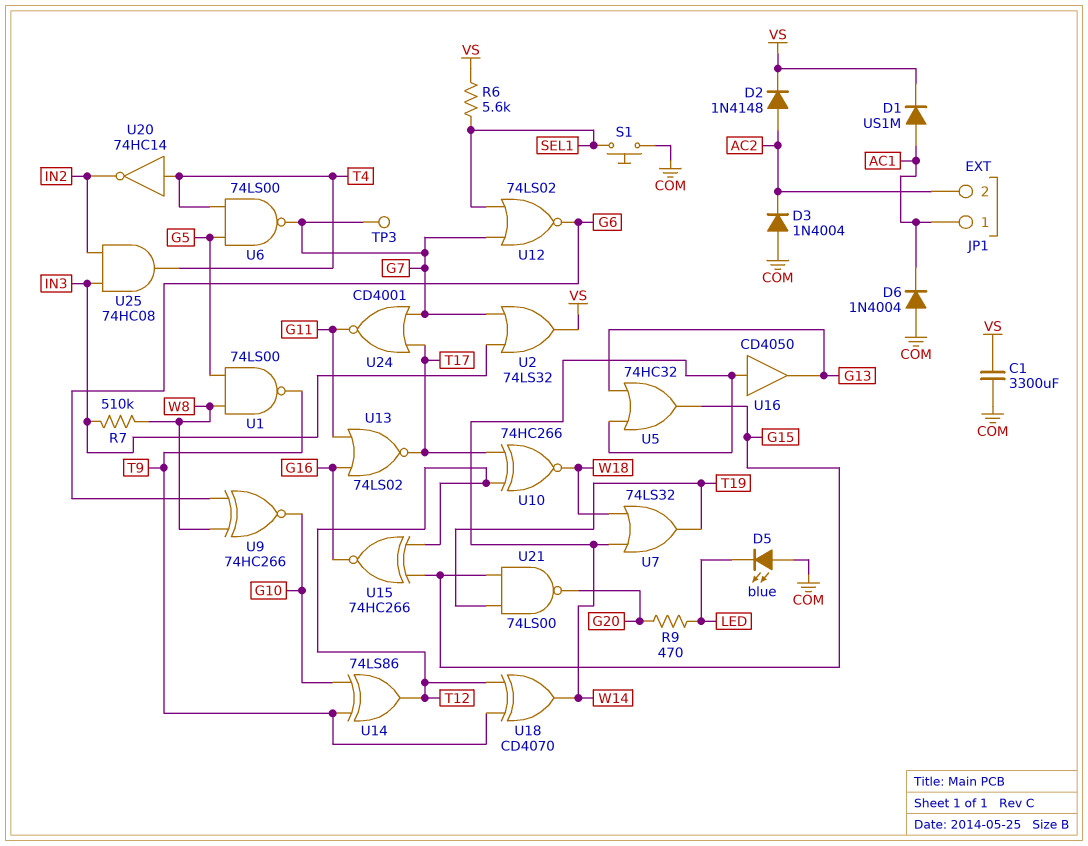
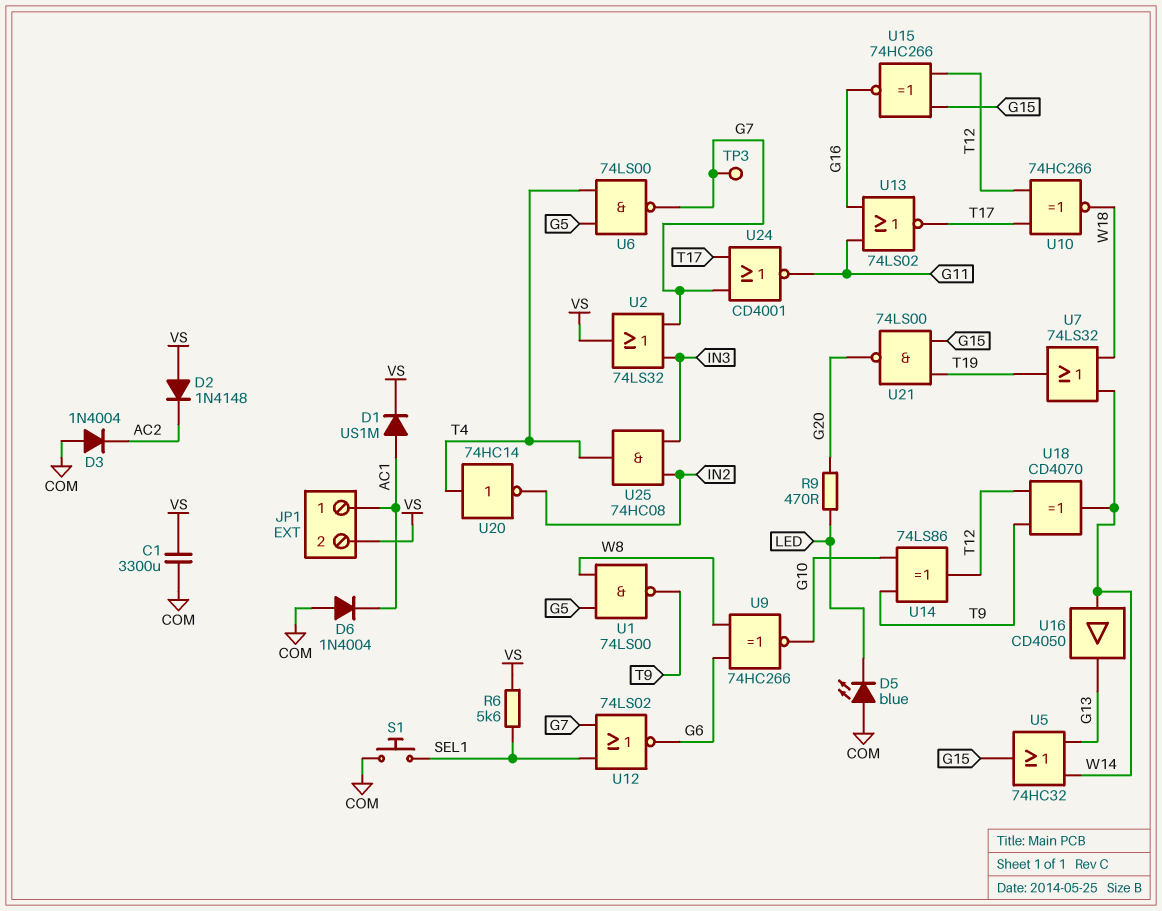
D2: diode 1N4148 (A AC2, K VS) -> diode 1N4148 (A VS, K AC2)
JP1 pin 2: AC2 -> VS
R7: 510k (IN3, W8) -> none

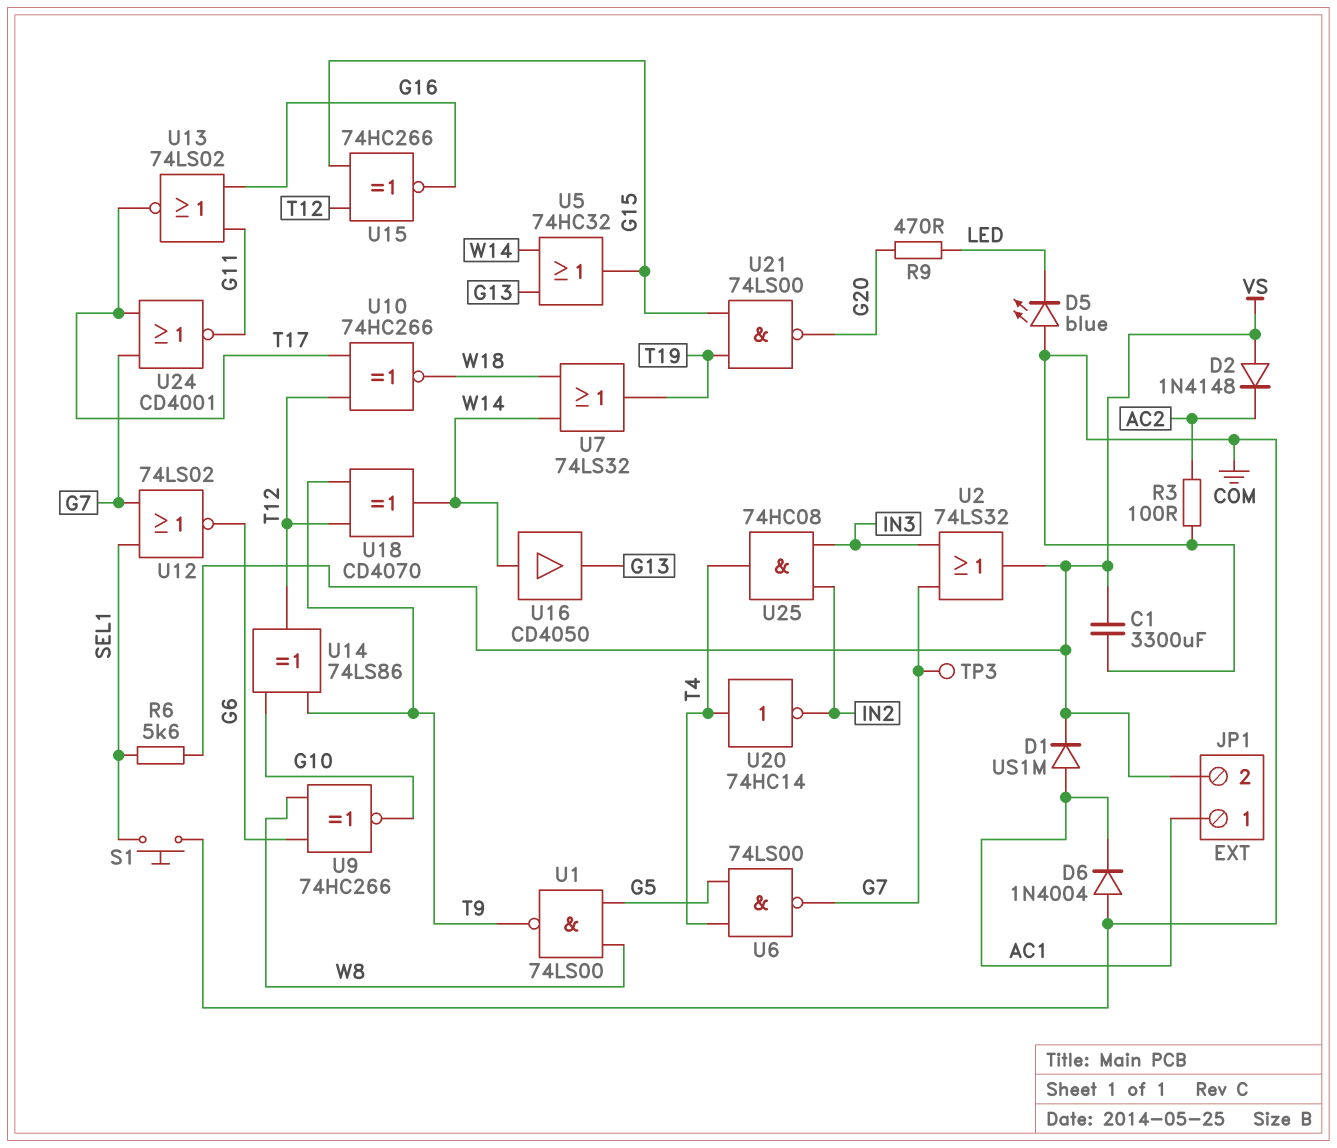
D3: diode 1N4004 (A COM, K AC2) -> none
R3: none -> 100 (AC2, COM)

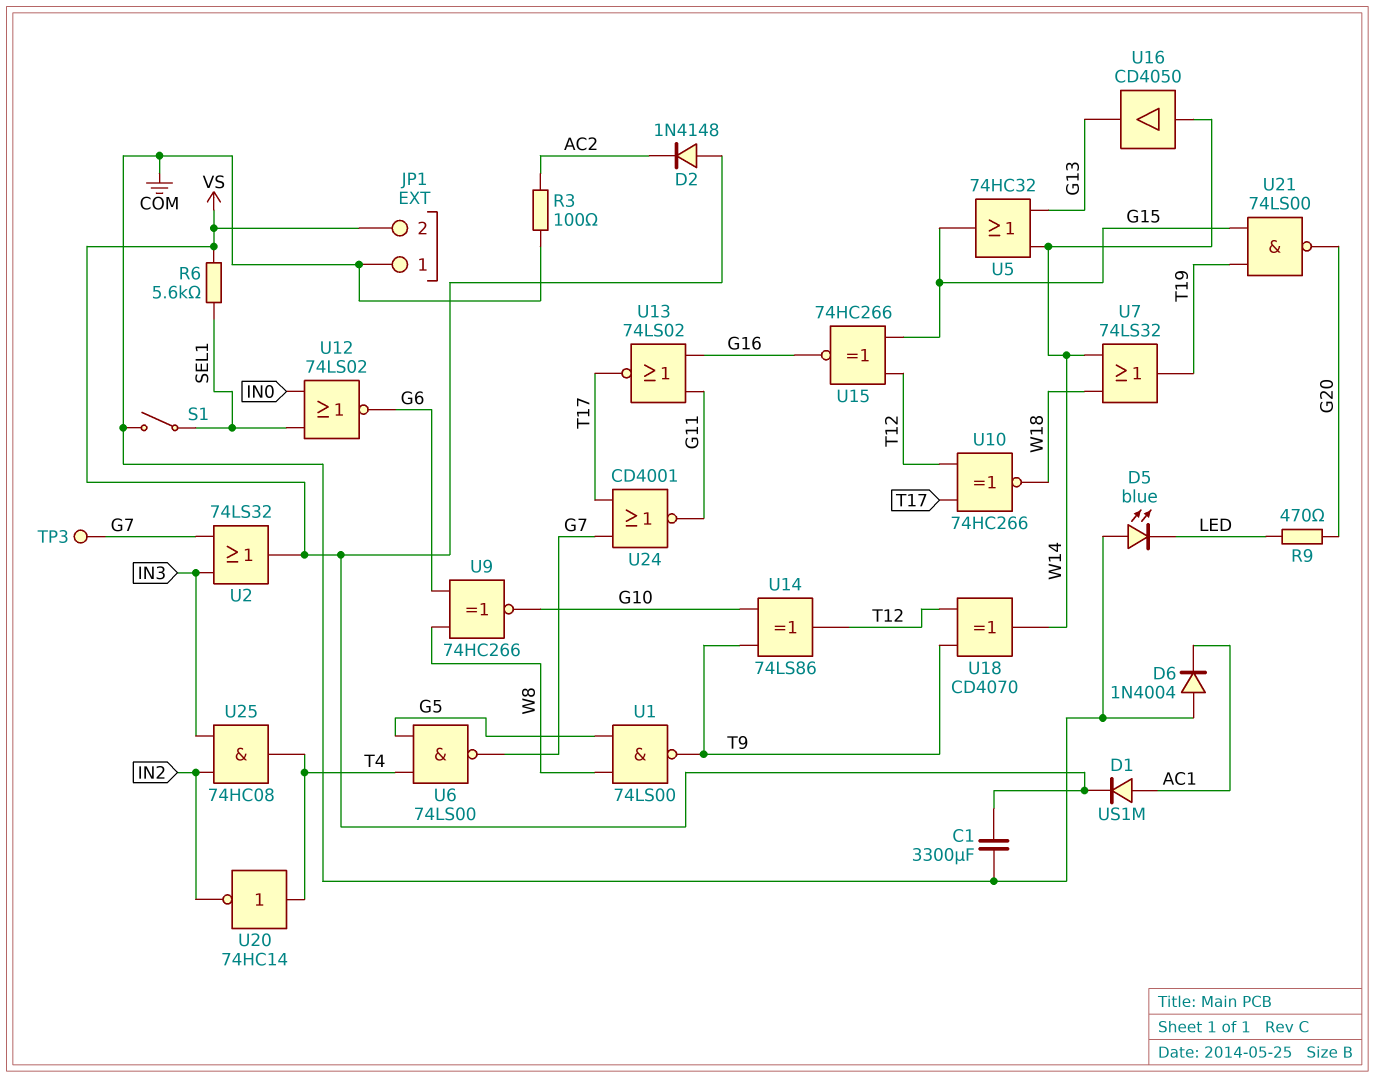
JP1 pin 1: AC1 -> COM
S1: button (COM, SEL1) -> switch (COM, SEL1)
U12: NOR 74LS02 (in G7, in SEL1, out G6) -> NOR 74LS02 (in IN0, in SEL1, out G6)

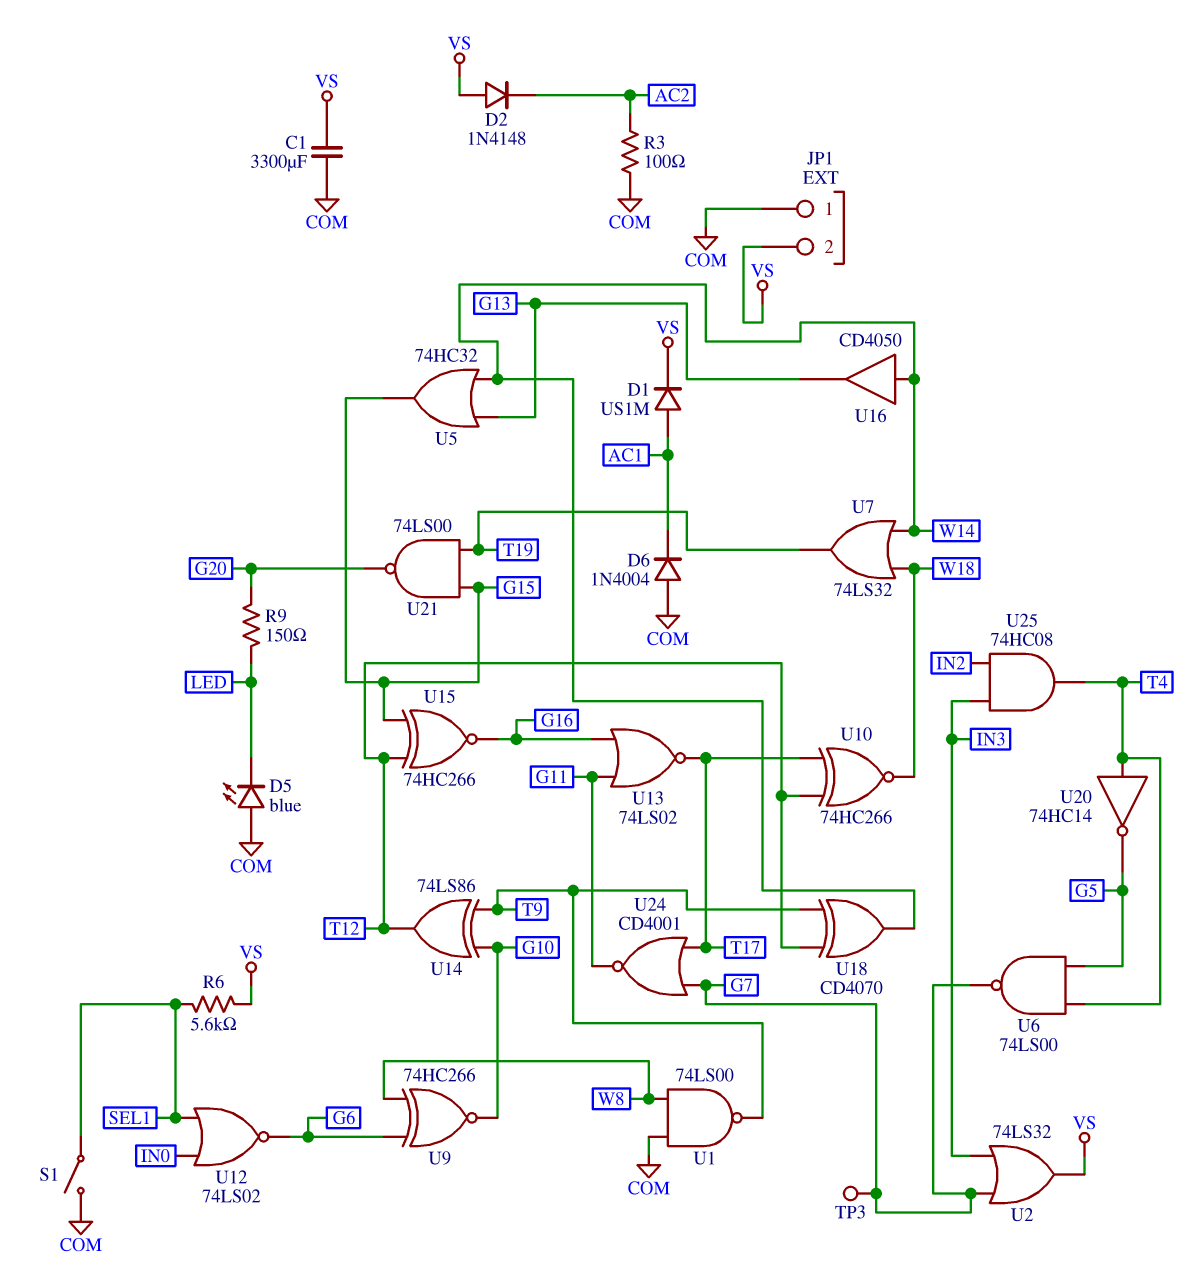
R9: 470 (G20, LED) -> 150 (G20, LED)
U1: NAND 74LS00 (in G5, in W8, out T9) -> NAND 74LS00 (in COM, in W8, out T9)
U20: NOT 74HC14 (in T4, out IN2) -> NOT 74HC14 (in T4, out G5)

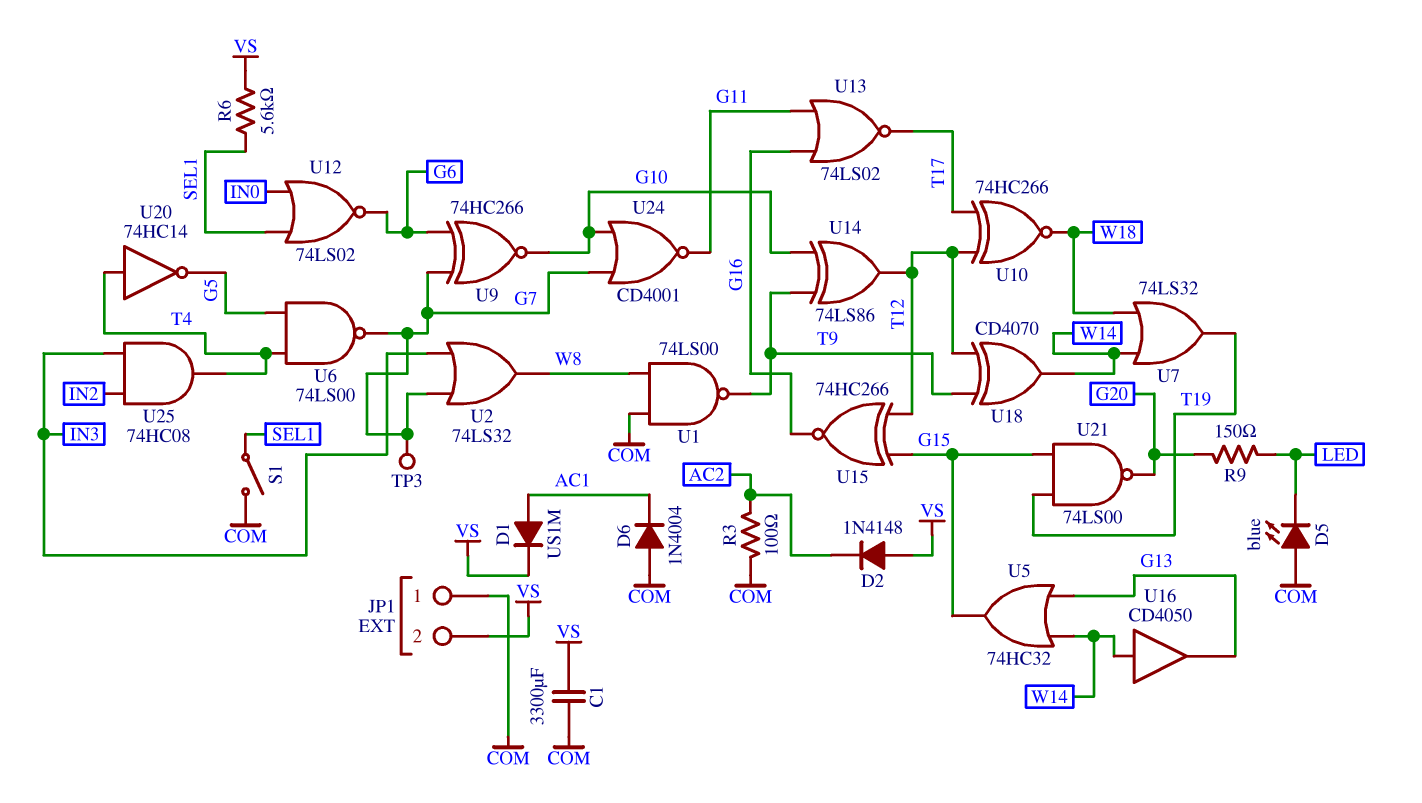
U2: OR 74LS32 (in G7, in IN3, out VS) -> OR 74LS32 (in G7, in IN3, out W8)
U9: XNOR 74HC266 (in G6, in W8, out G10) -> XNOR 74HC266 (in G6, in G7, out G10)
U24: NOR CD4001 (in G7, in T17, out G11) -> NOR CD4001 (in G7, in G10, out G11)

